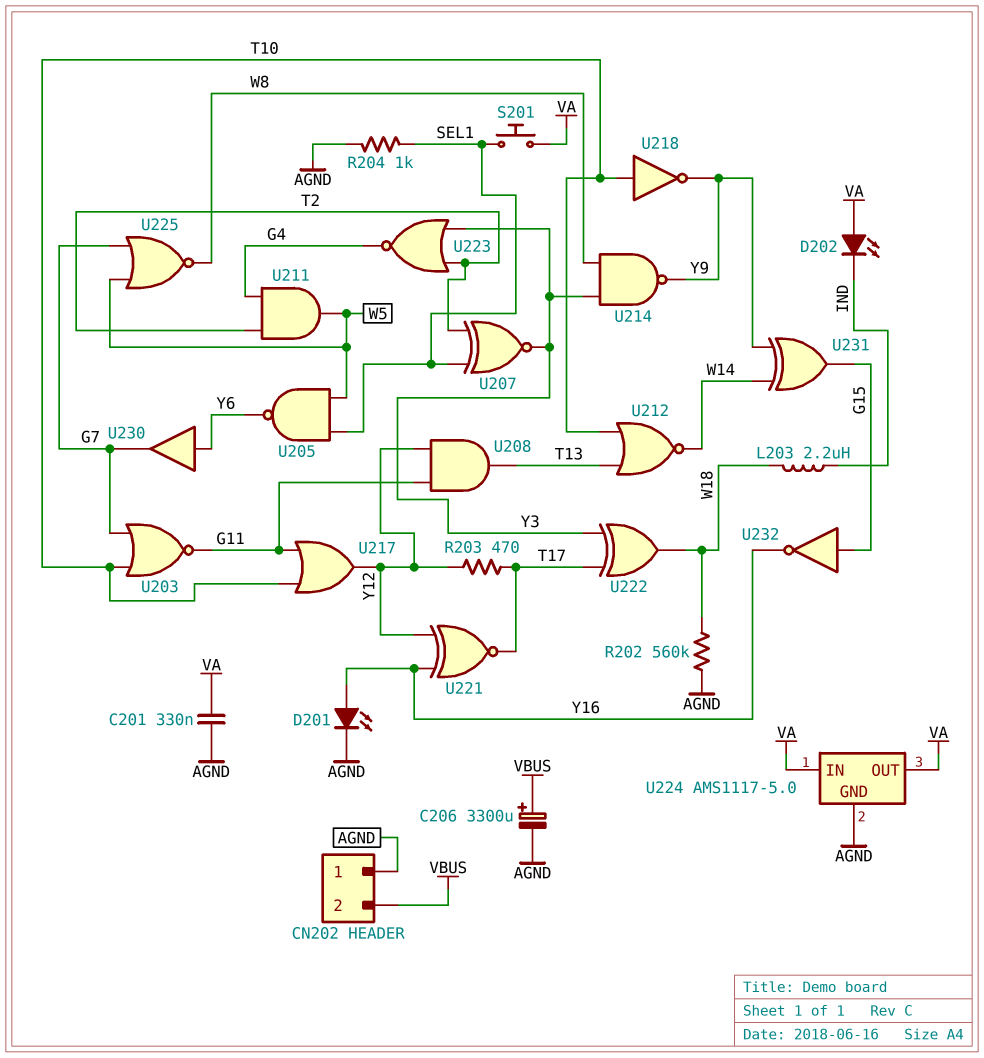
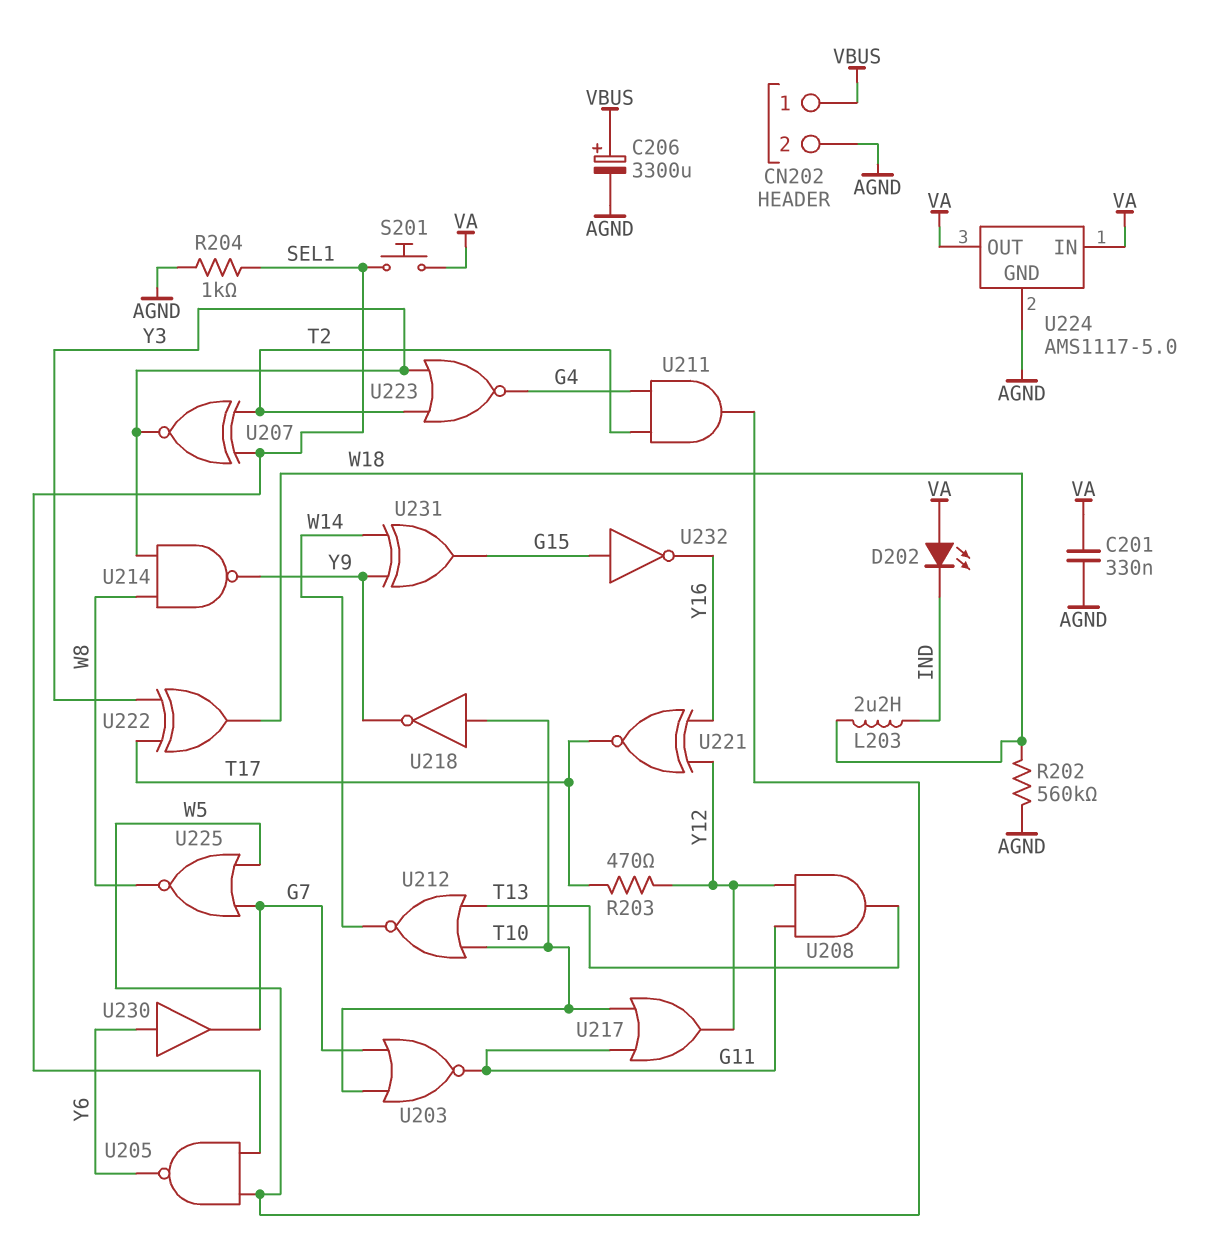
CN202 pin 1: AGND -> VBUS
CN202 pin 2: VBUS -> AGND
D201: LED (A Y16, K AGND) -> none

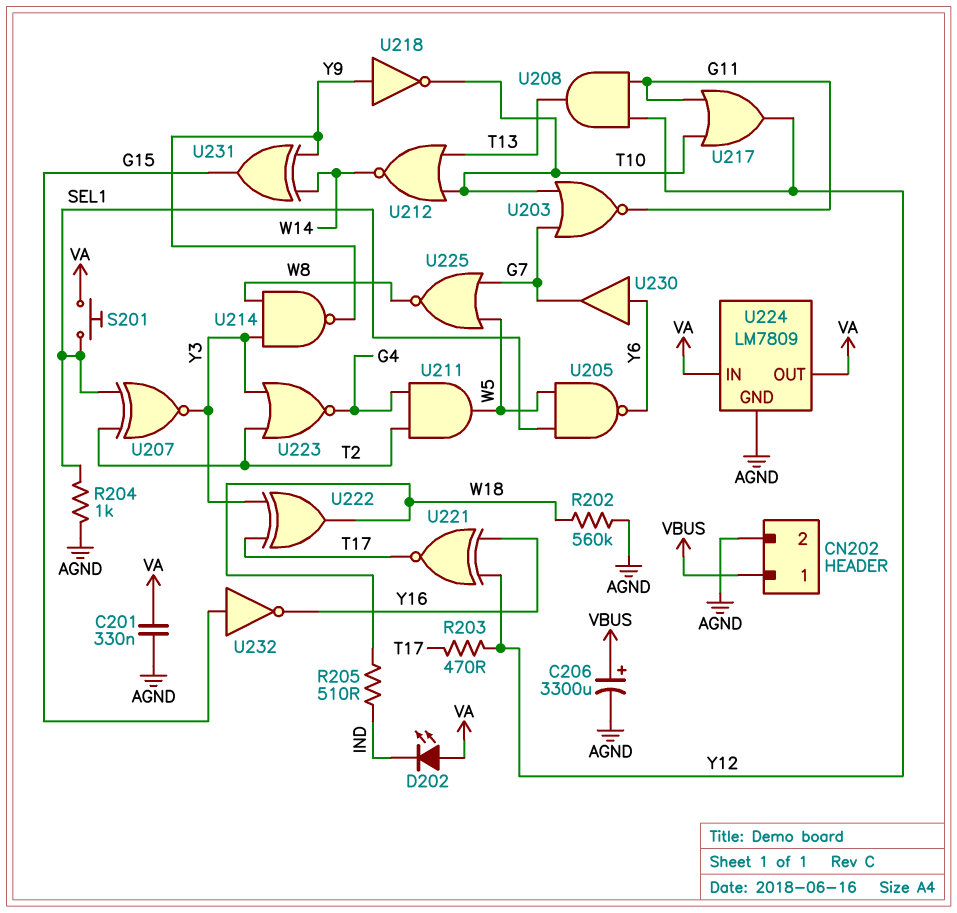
L203: 2.2uH (IND, W18) -> none
R205: none -> 510 (IND, W18)
U218: NOT (in T10, out Y9) -> NOT (in Y9, out T10)
U224: AMS1117-5.0 -> LM7809

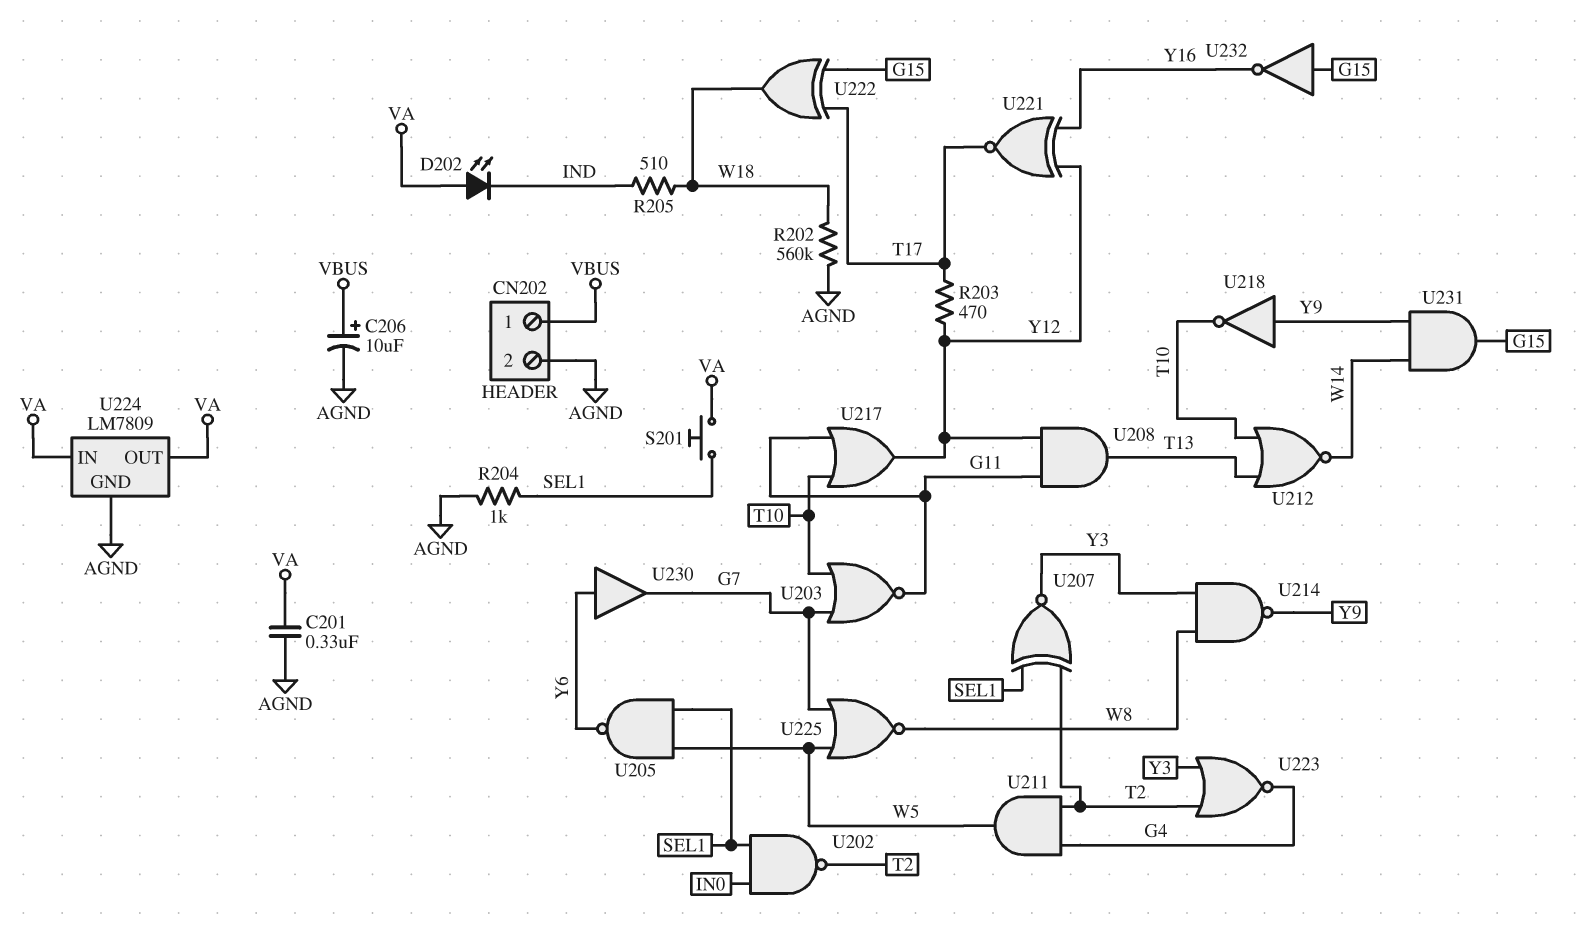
C206: 3300uF (plus VBUS, minus AGND) -> 10uF (plus VBUS, minus AGND)
U202: none -> NAND (in IN0, in SEL1, out T2)
U222: XOR (in T17, in Y3, out W18) -> XOR (in G15, in T17, out W18)
U231: XOR (in W14, in Y9, out G15) -> AND (in W14, in Y9, out G15)

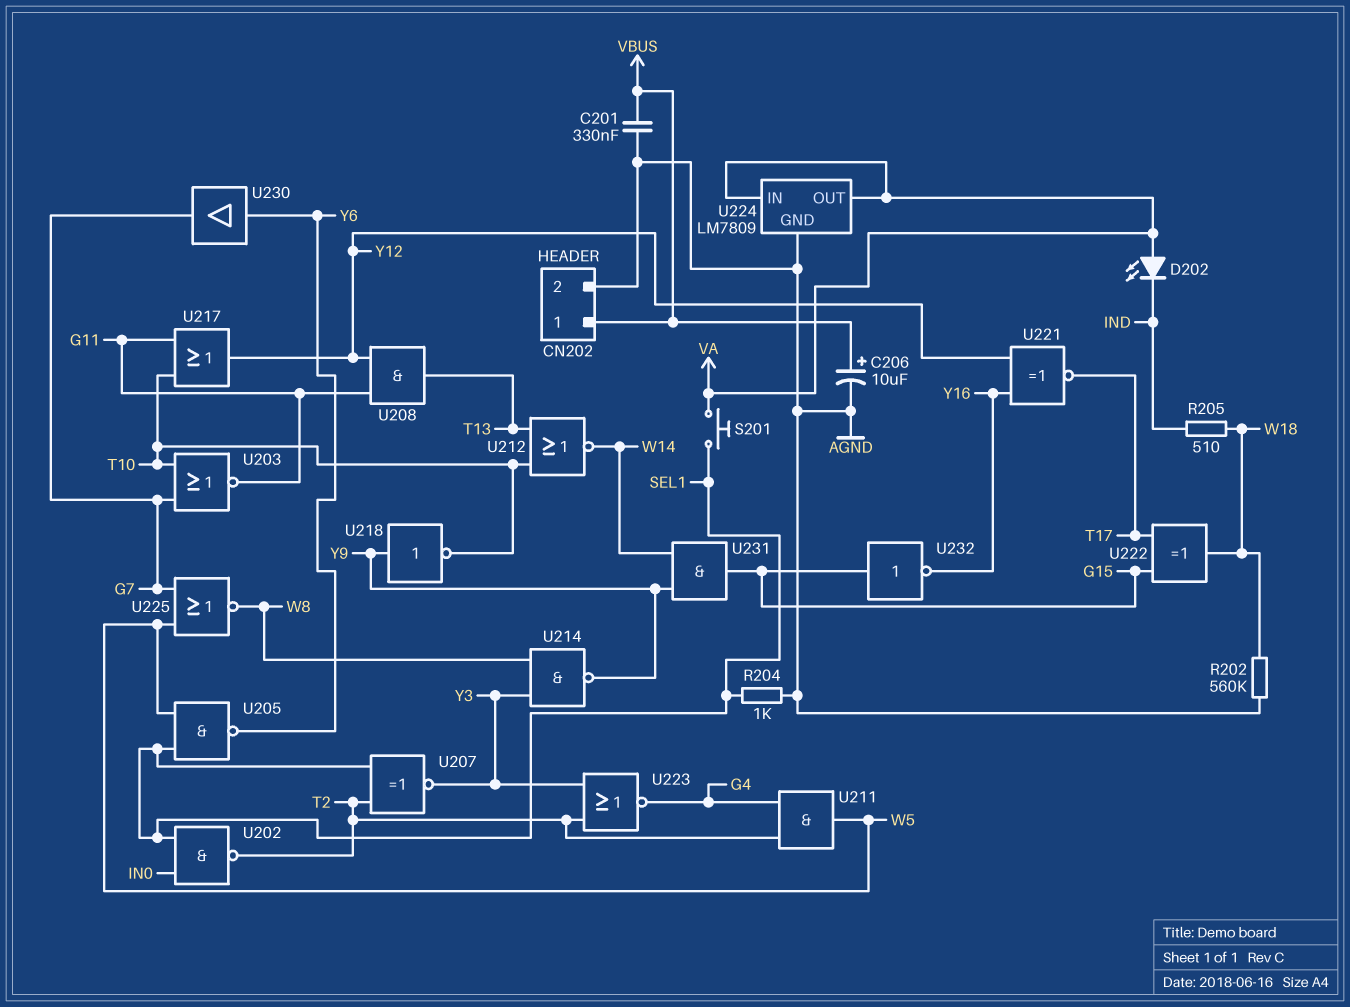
C201: 330nF (AGND, VA) -> 330nF (AGND, VBUS)
R203: 470 (T17, Y12) -> none

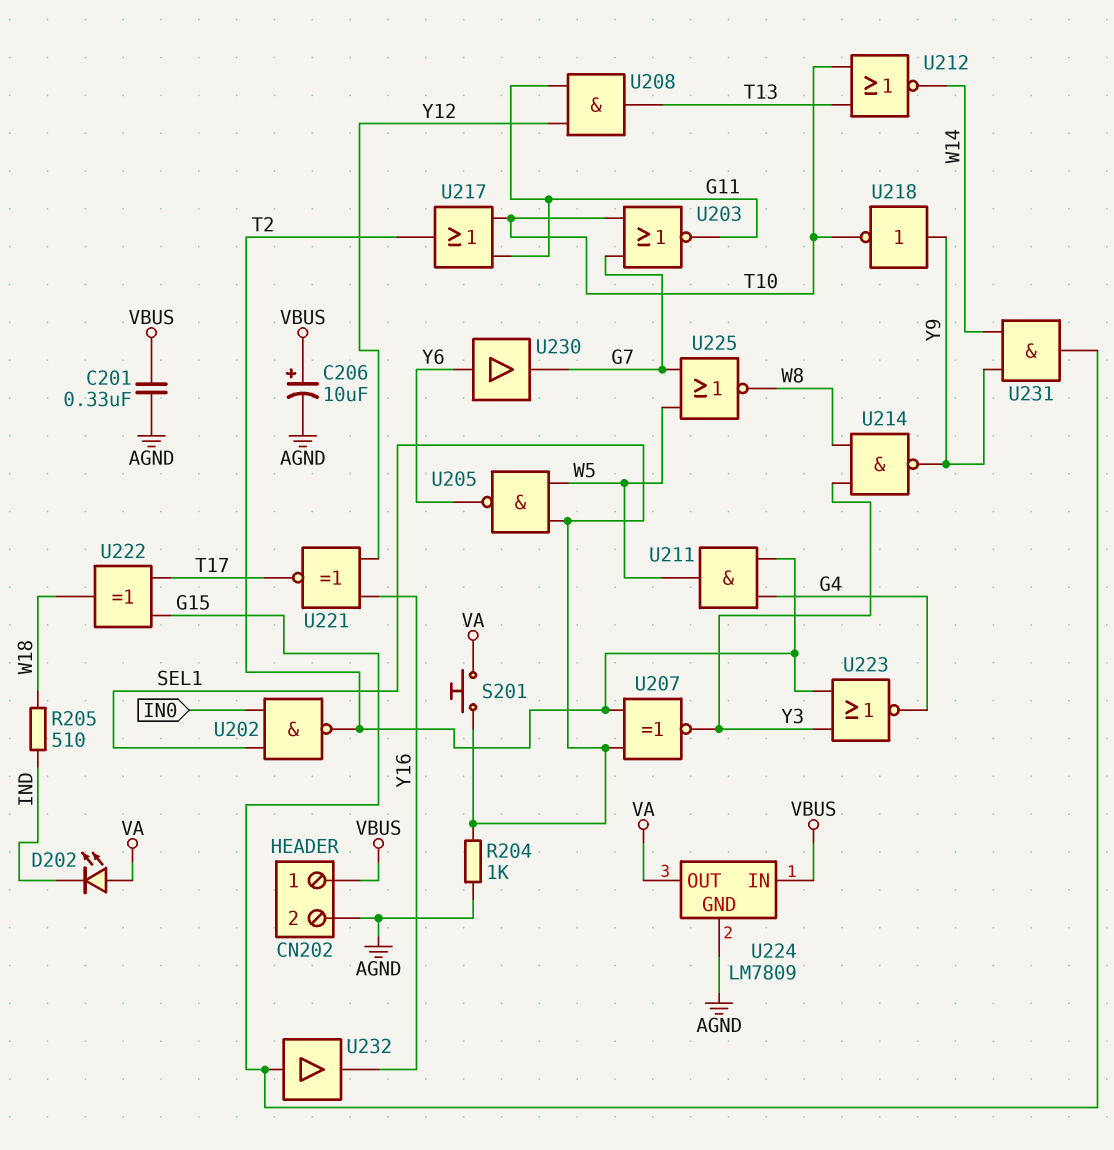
R202: 560k (AGND, W18) -> none
U217: OR (in G11, in T10, out Y12) -> OR (in G11, in T10, out T2)
U224 pin IN: VA -> VBUS
U232: NOT (in G15, out Y16) -> buffer (in G15, out Y16)

